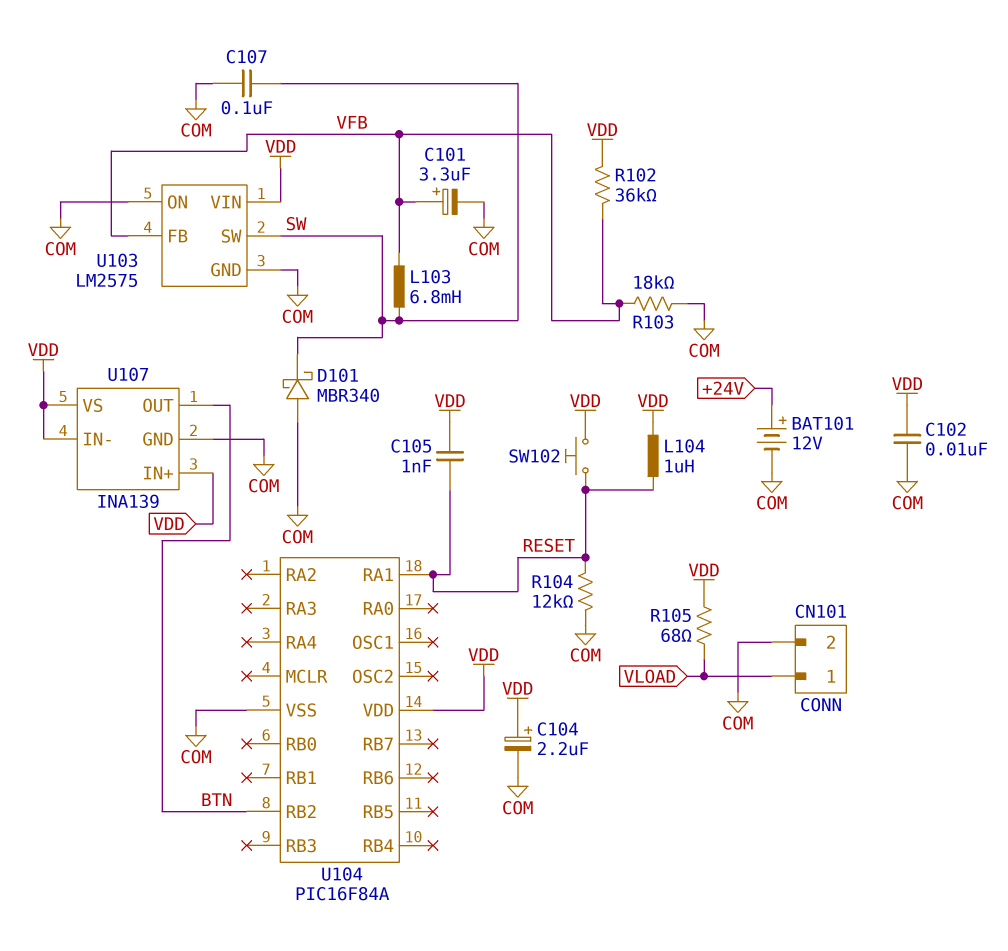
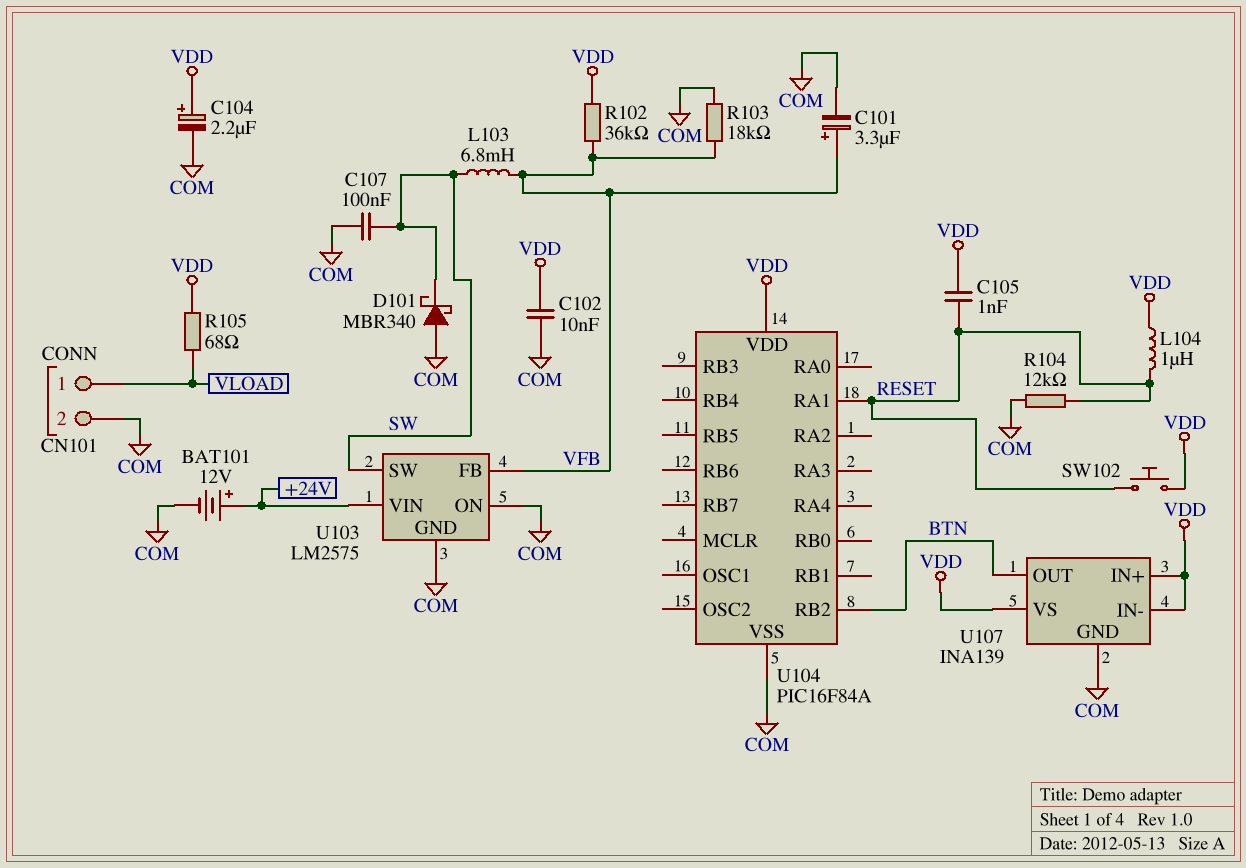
U103 pin VIN: VDD -> +24V

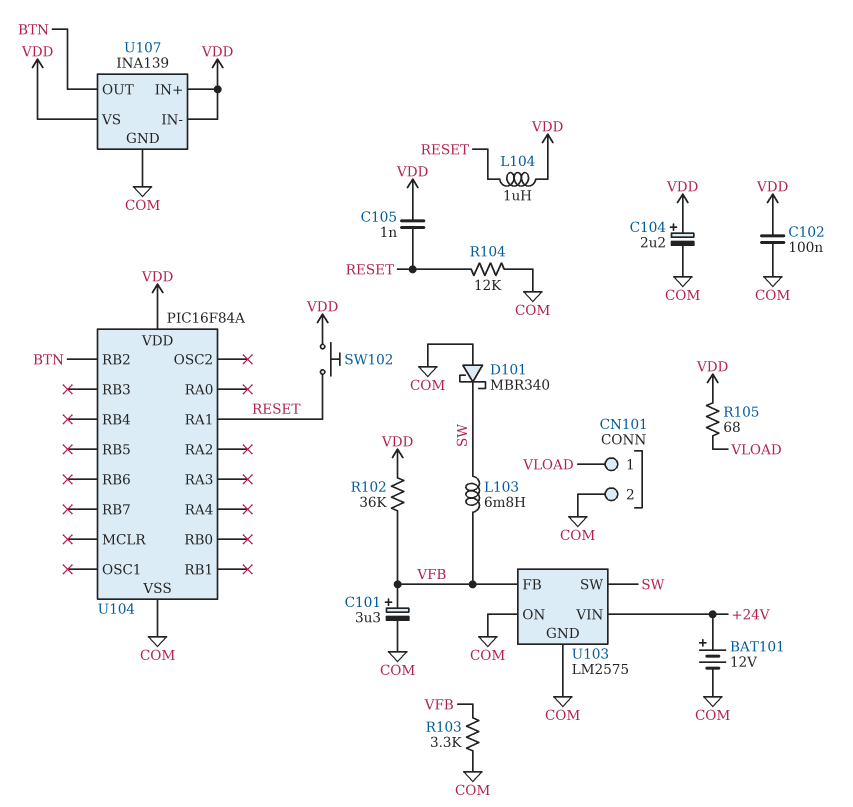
C102: 10nF (COM, VDD) -> 100nF (COM, VDD)
C107: 100nF (COM, SW) -> none
R103: 18k (COM, VFB) -> 3.3k (COM, VFB)

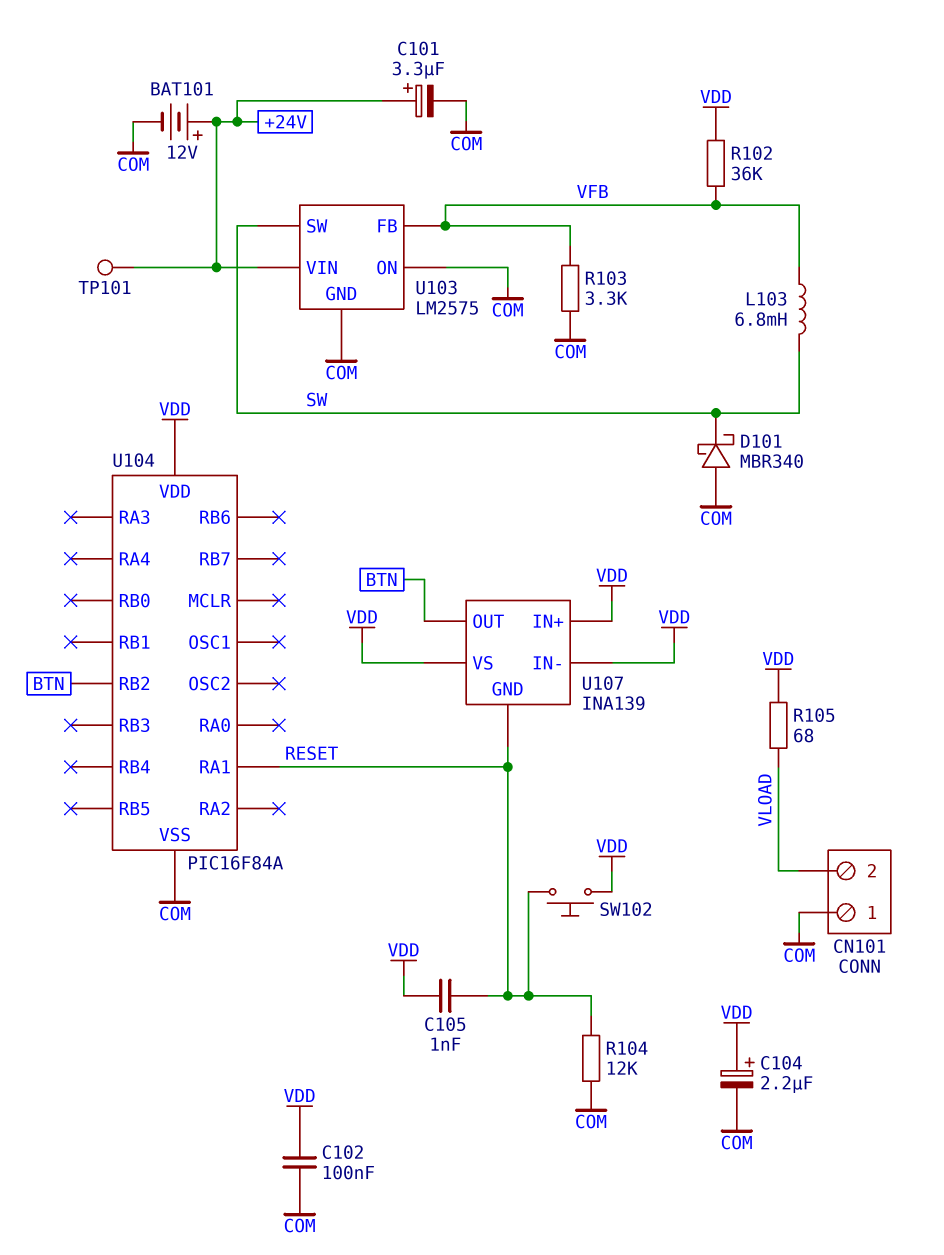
C101: 3.3uF (plus VFB, minus COM) -> 3.3uF (plus +24V, minus COM)
CN101 pin 1: VLOAD -> COM
CN101 pin 2: COM -> VLOAD
L104: 1uH (RESET, VDD) -> none
TP101: none -> test point (+24V)
U107 pin GND: COM -> RESET

